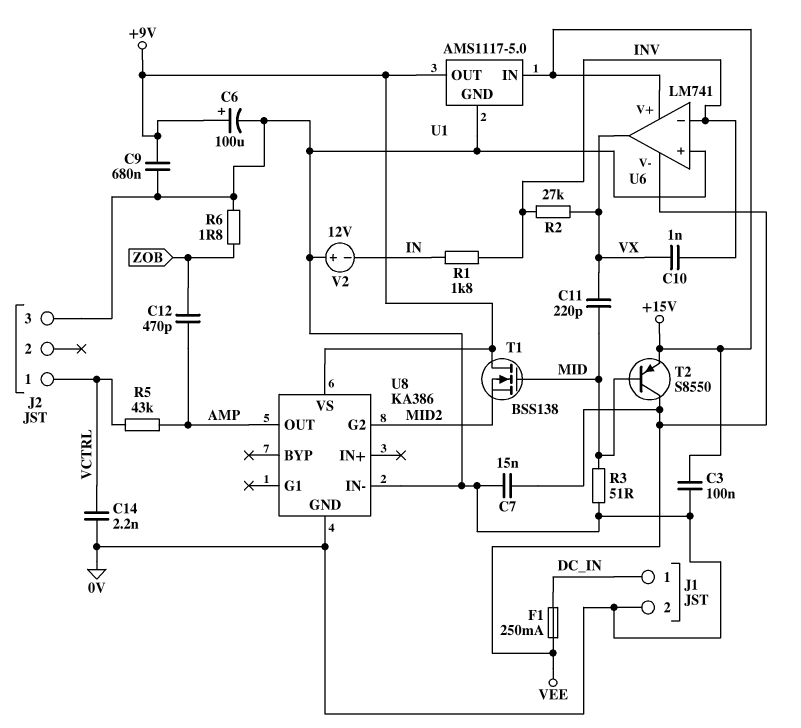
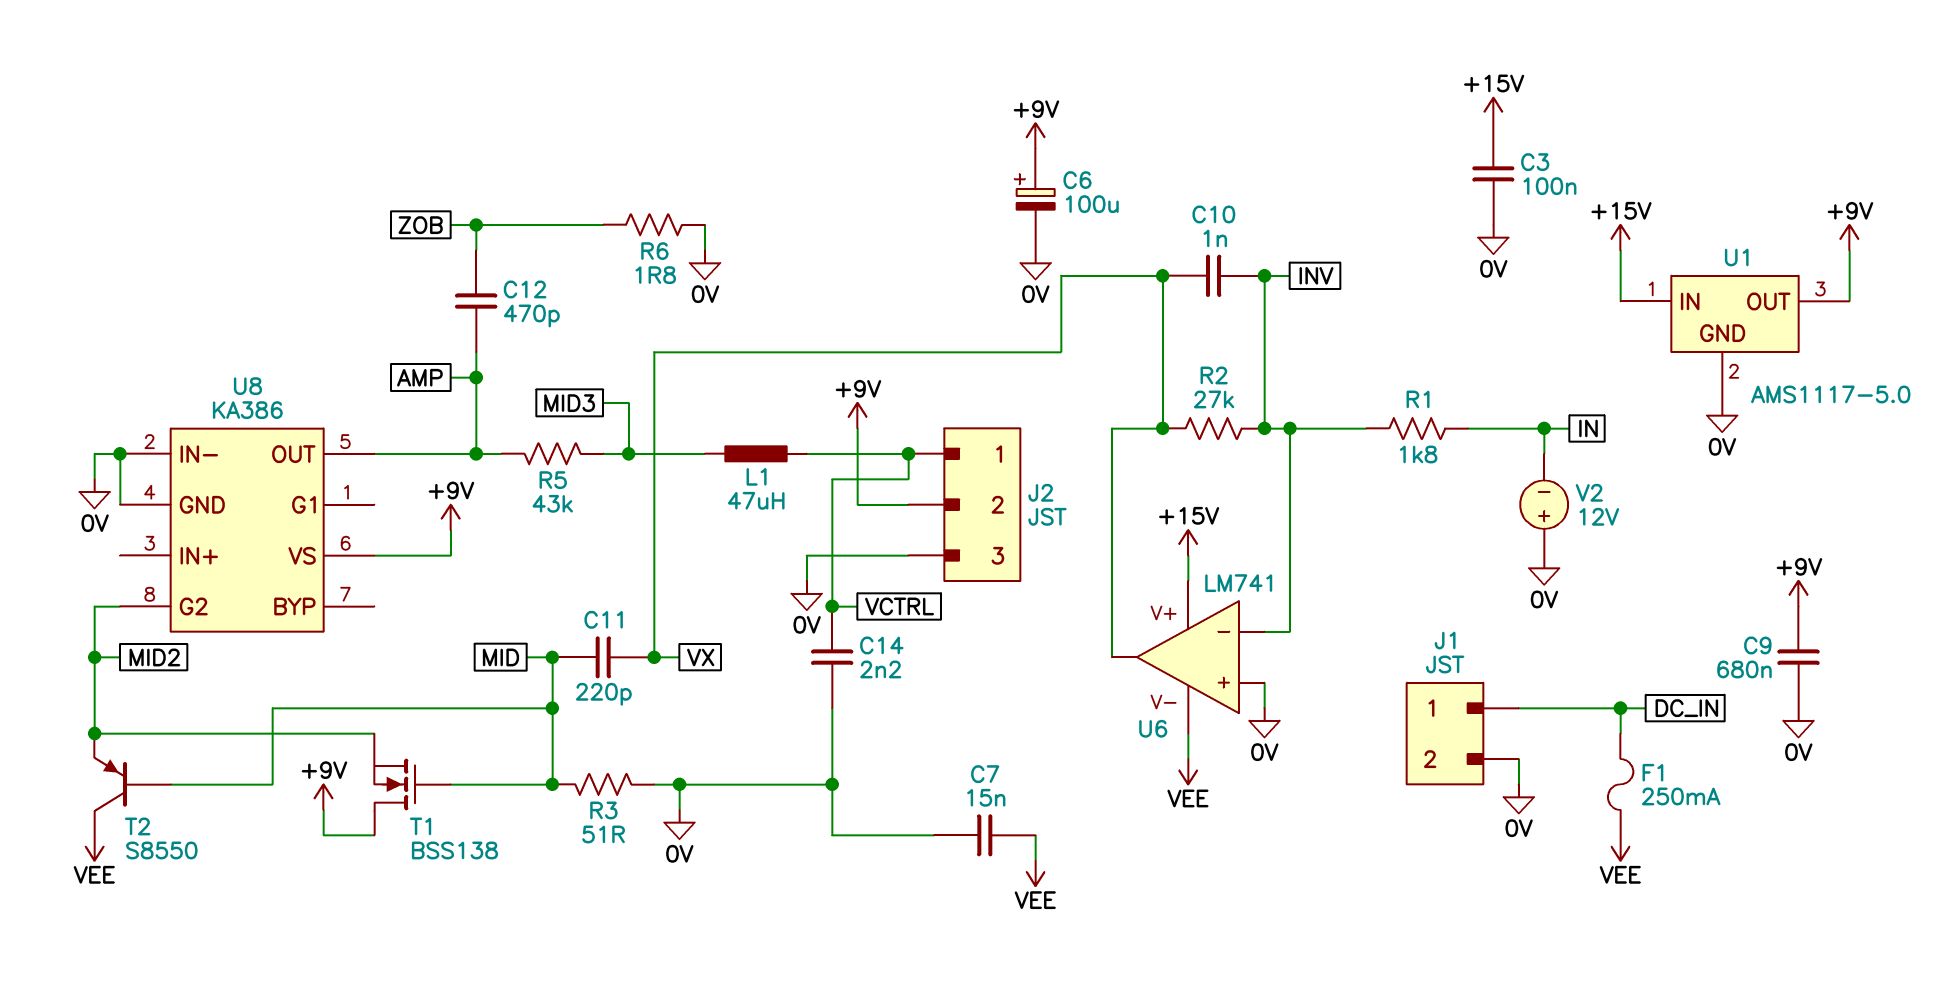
J2 pin 2: none -> +9V
L1: none -> 47uH (MID3, VCTRL)
R5: 43k (AMP, VCTRL) -> 43k (AMP, MID3)
T2: PNP S8550 (B MID, C VEE, E +15V) -> PNP S8550 (B MID, C VEE, E MID2)

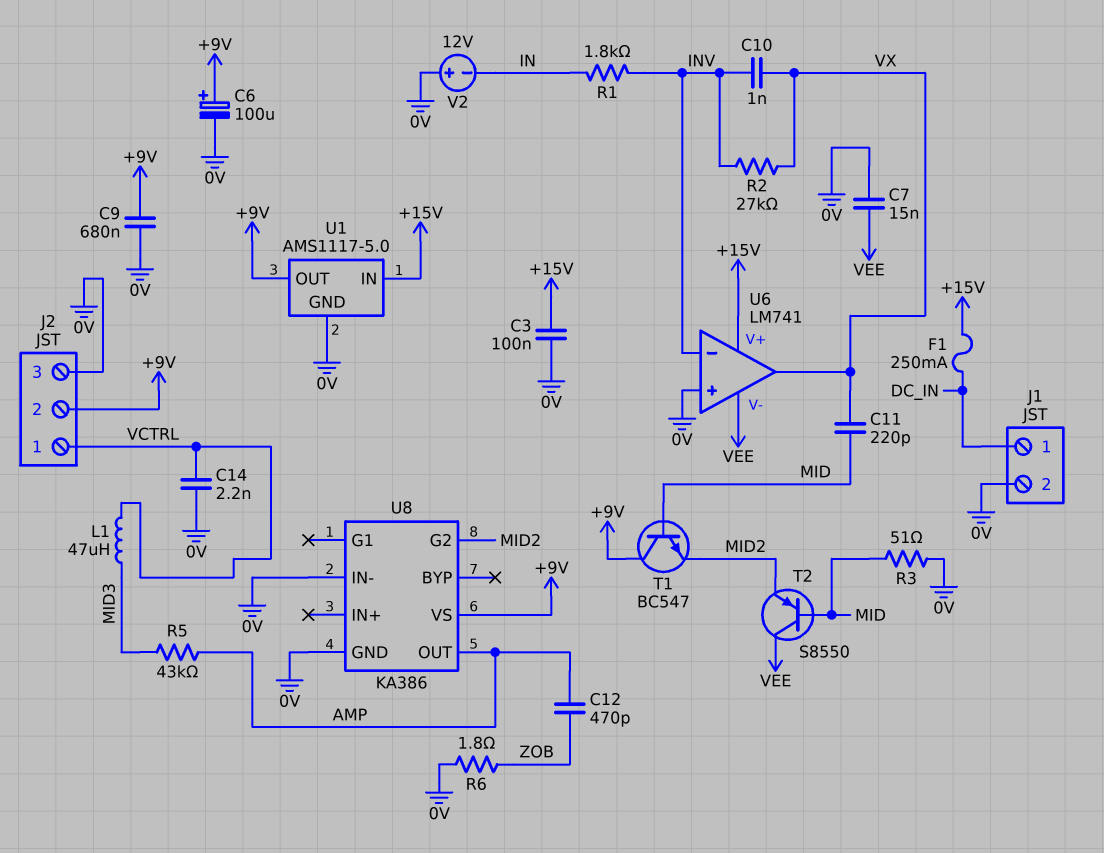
F1: 250mA (DC_IN, VEE) -> 250mA (+15V, DC_IN)
T1: NMOS BSS138 (G MID, D +9V, S MID2) -> NPN BC547 (B MID, C +9V, E MID2)

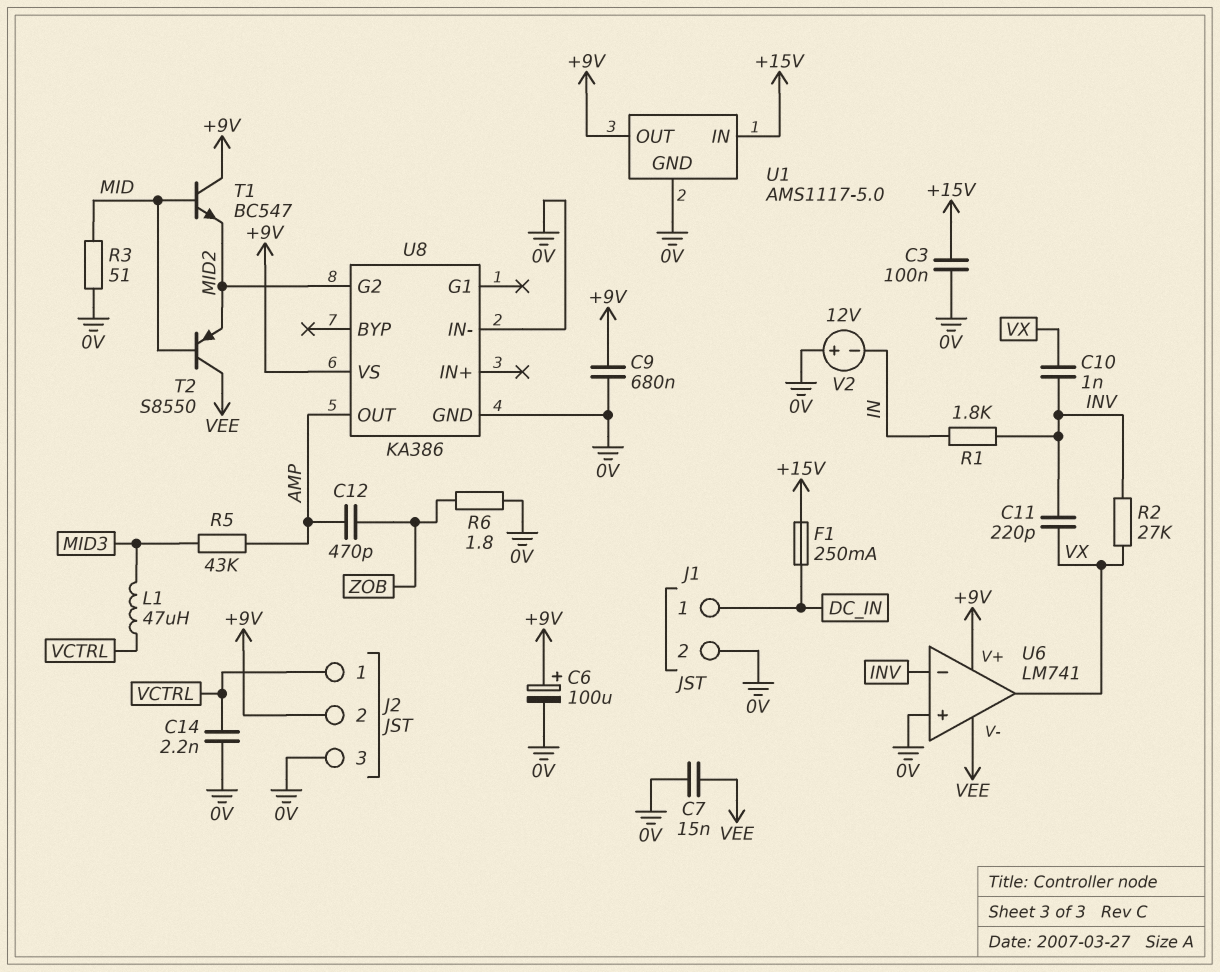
C11: 220pF (MID, VX) -> 220pF (INV, VX)
U6 pin V+: +15V -> +9V

